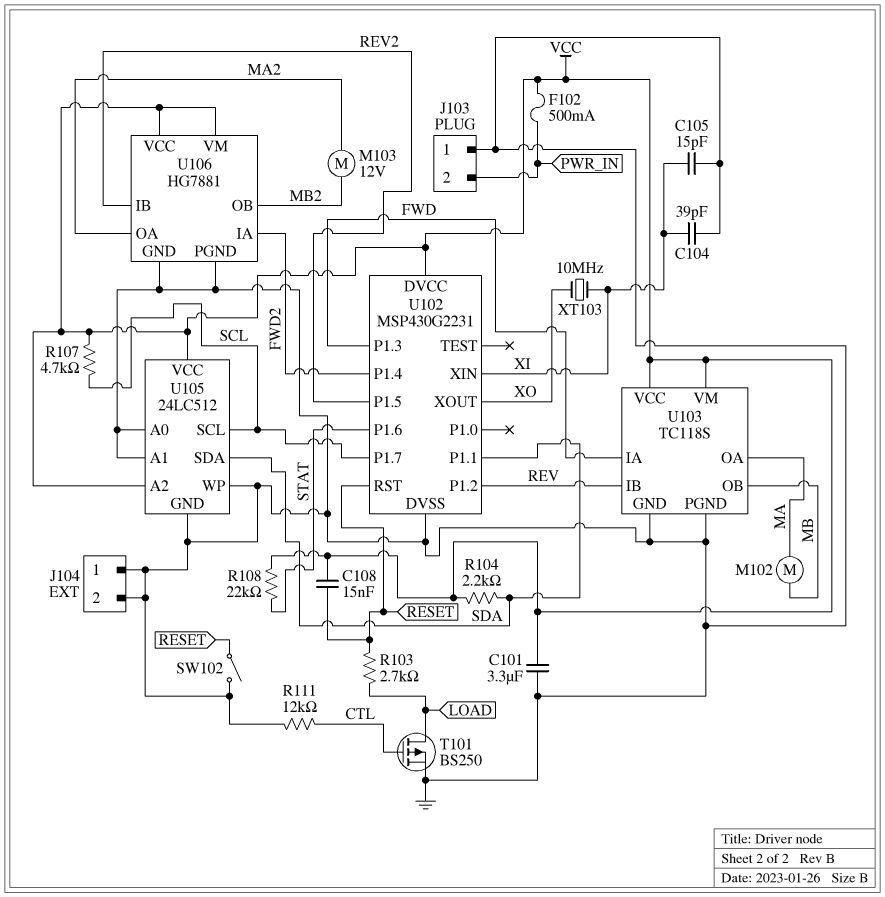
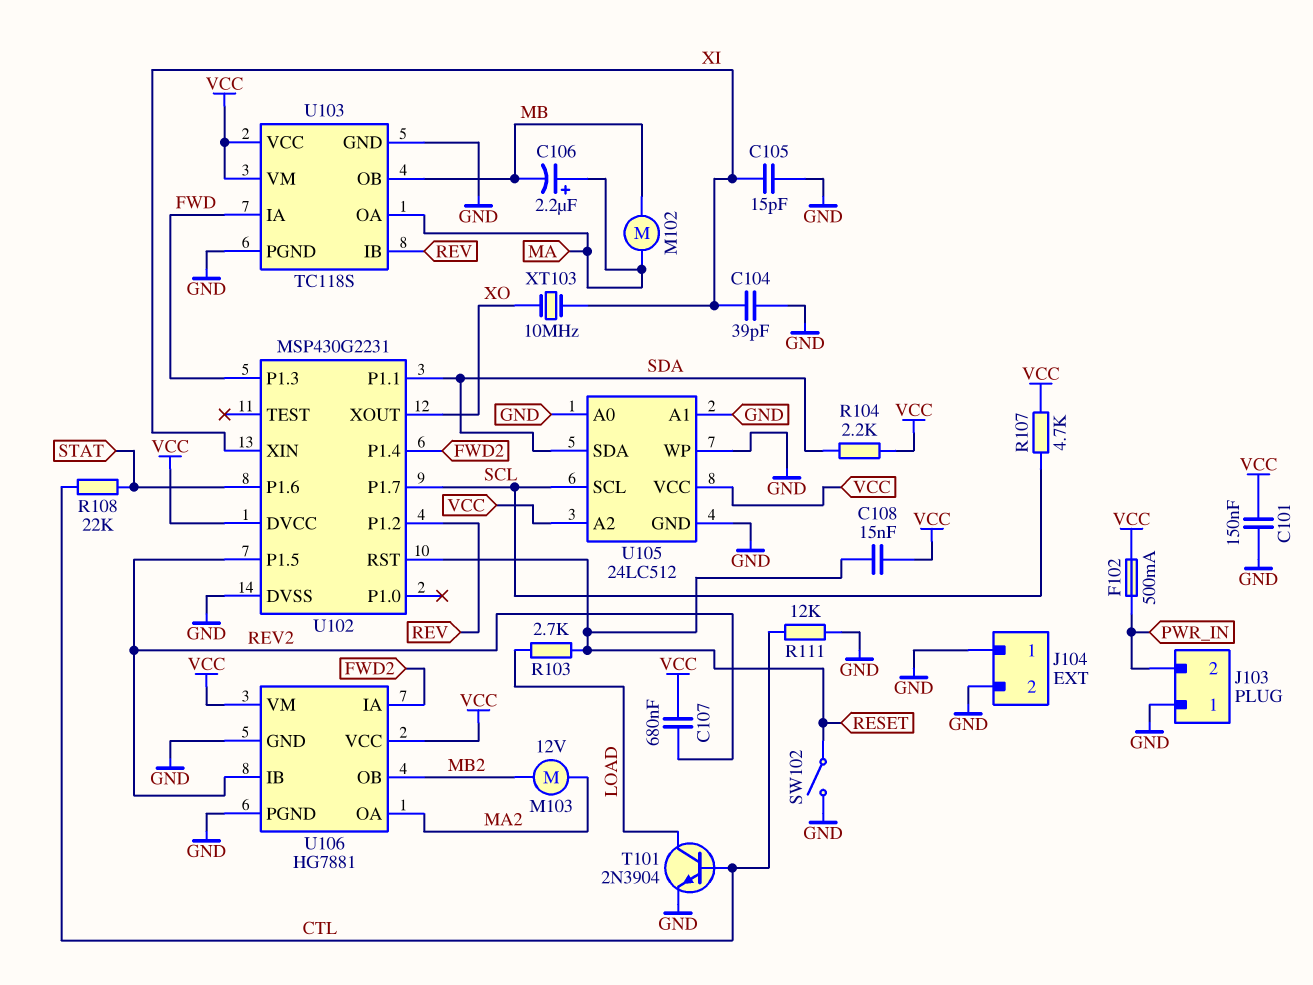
C101: 3.3uF (GND, VCC) -> 150nF (GND, VCC)
C106: none -> 2.2uF (plus MA, minus MB)
C107: none -> 680nF (REV2, VCC)
R108: 22k (STAT, VCC) -> 22k (CTL, STAT)
T101: PMOS BS250 (G CTL, D LOAD, S GND) -> NPN 2N3904 (B CTL, C LOAD, E GND)

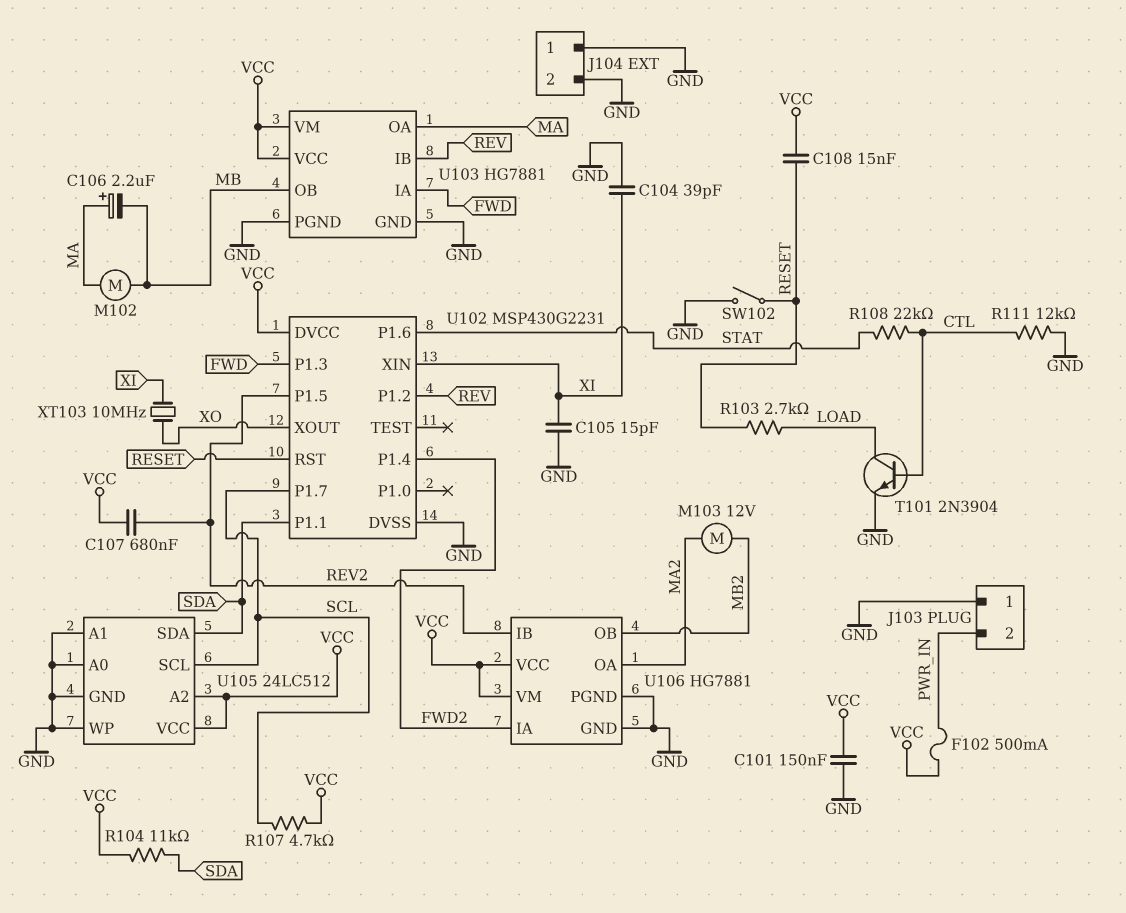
R104: 2.2k (SDA, VCC) -> 11k (SDA, VCC)
U103: TC118S -> HG7881

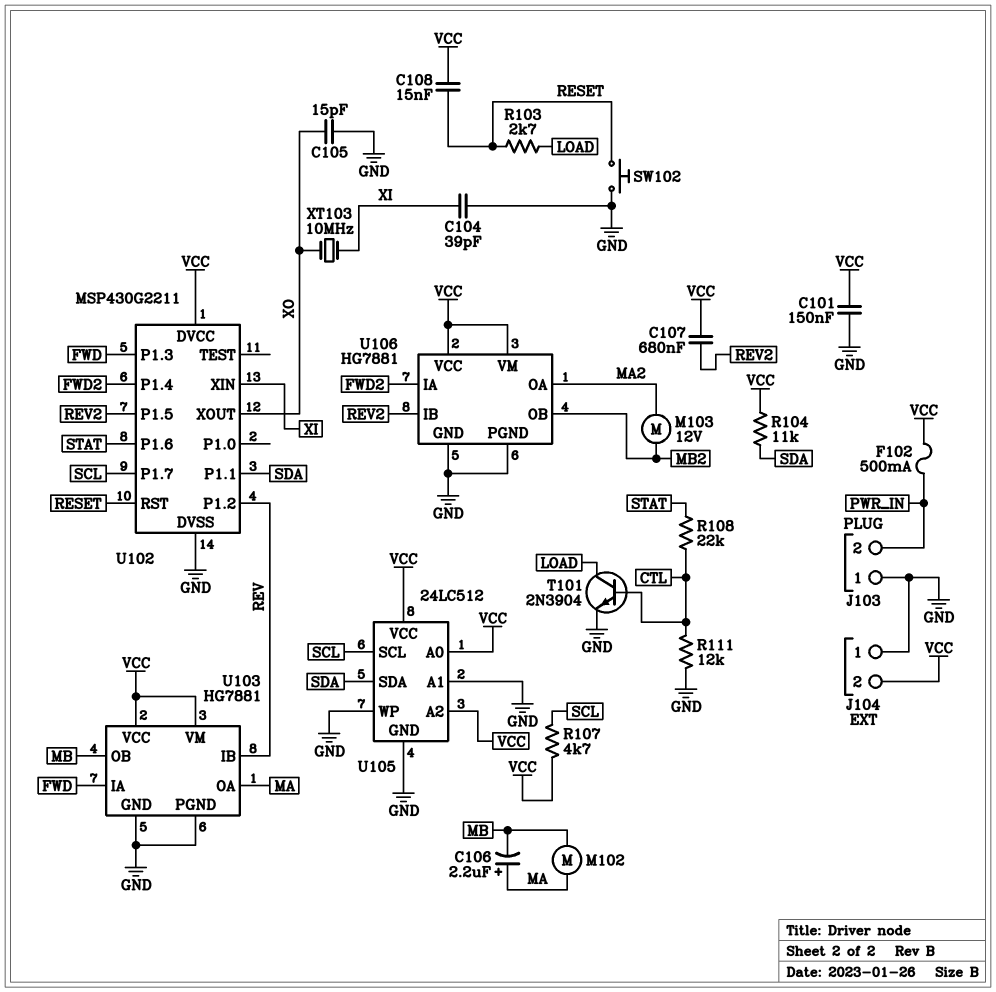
C105: 15pF (GND, XI) -> 15pF (GND, XO)
J104 pin 2: GND -> VCC
SW102: switch (GND, RESET) -> button (GND, RESET)
U102: MSP430G2231 -> MSP430G2211
U105 pin A0: GND -> VCC

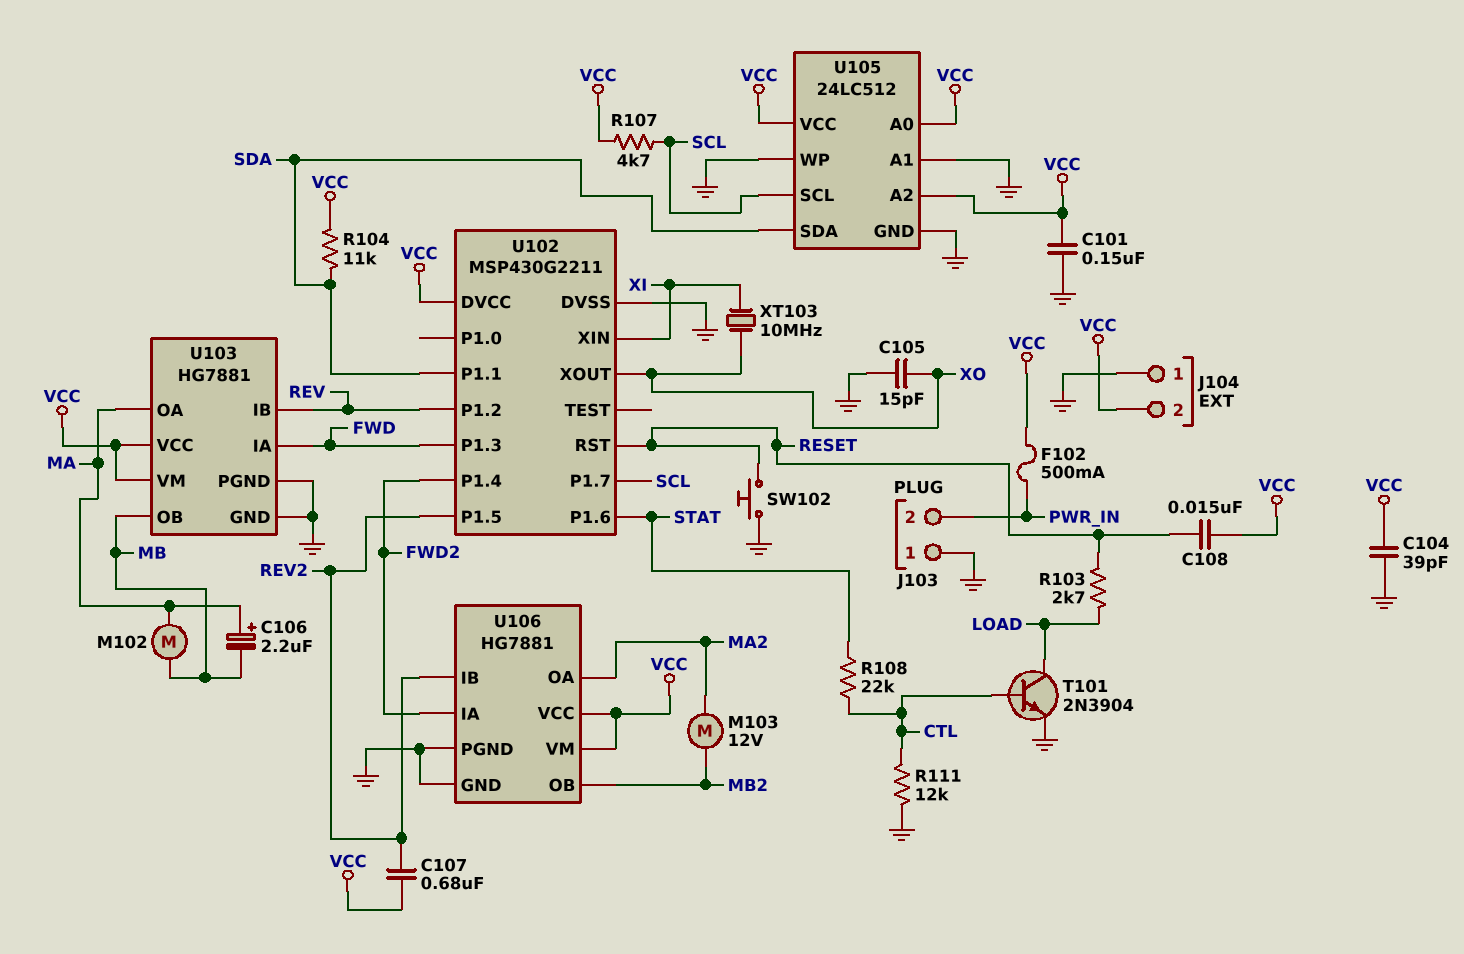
C104: 39pF (GND, XI) -> 39pF (GND, VCC)

